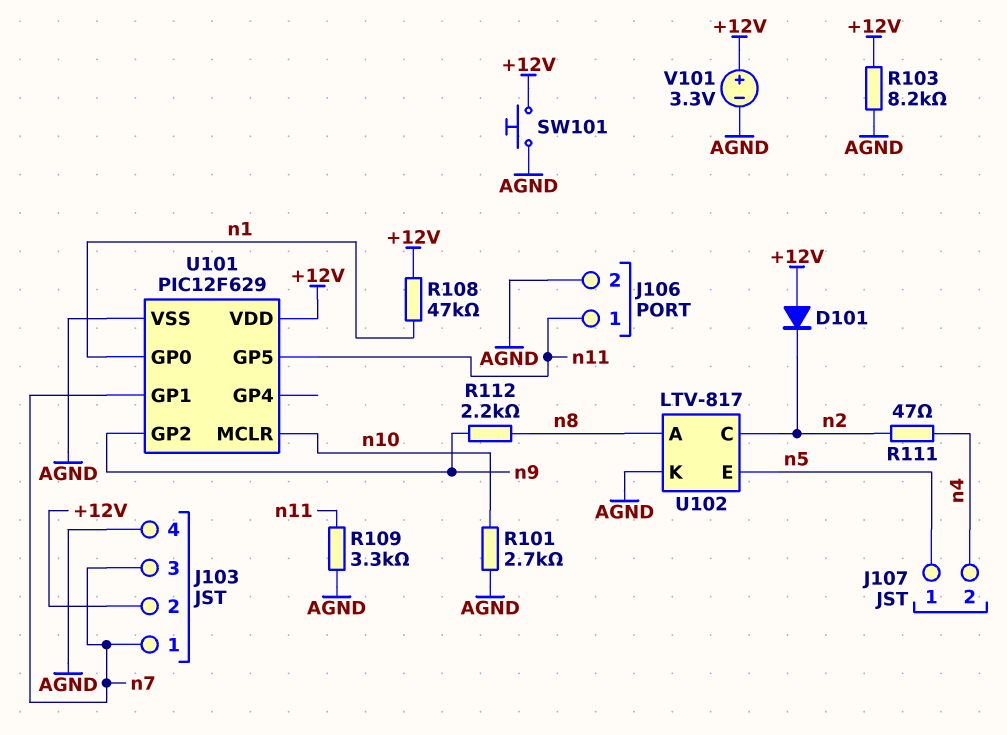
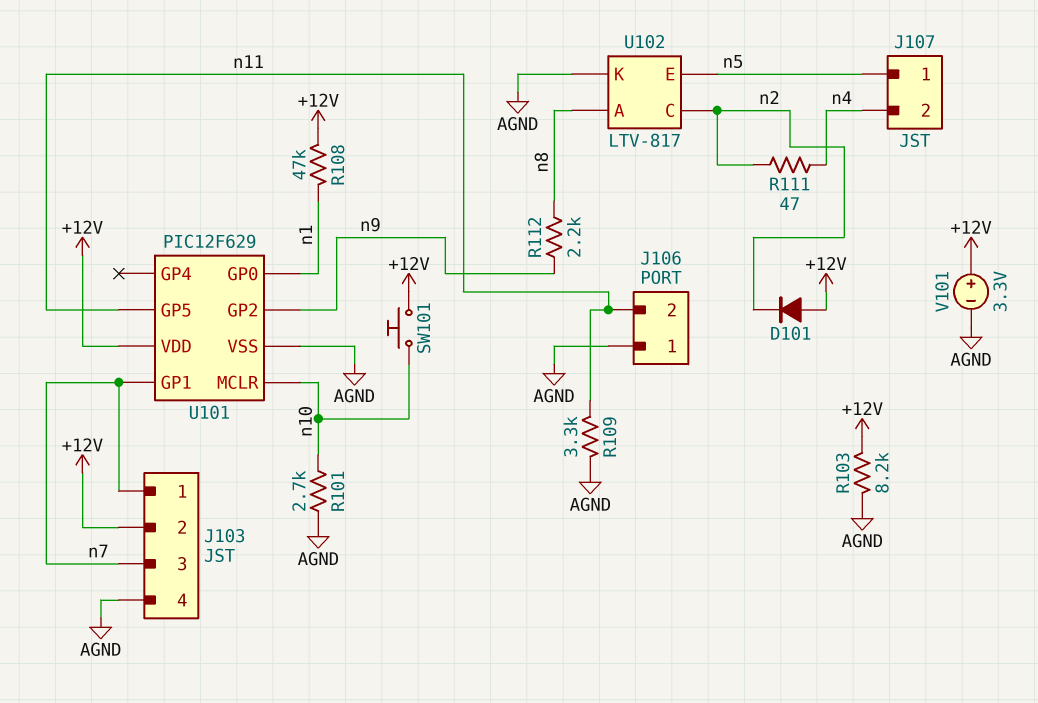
J106 pin 1: n11 -> AGND
J106 pin 2: AGND -> n11
SW101: button (+12V, AGND) -> button (+12V, n10)

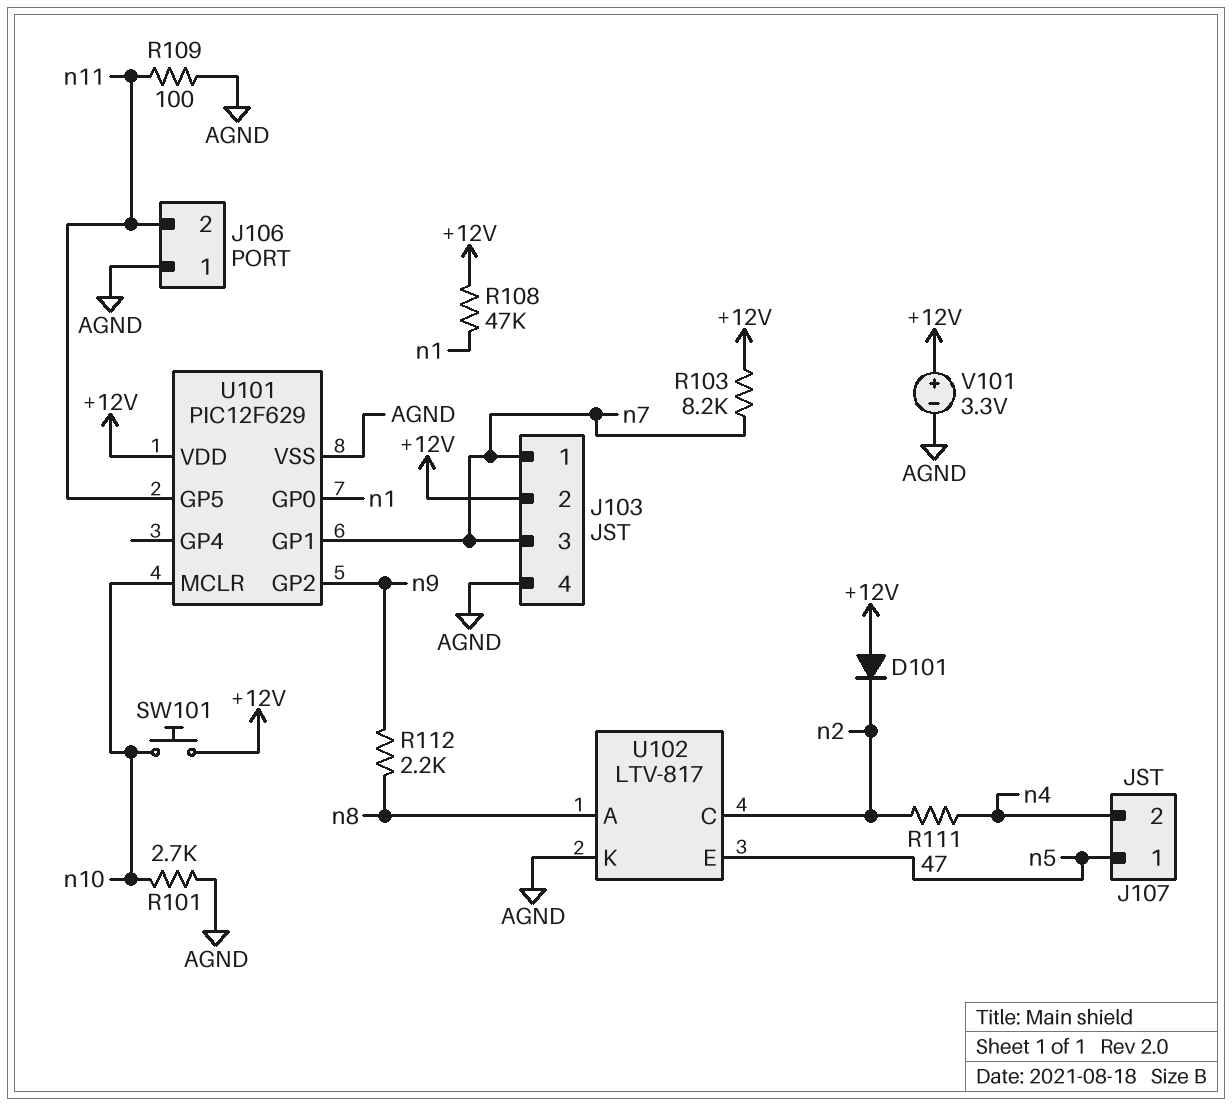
R103: 8.2k (+12V, AGND) -> 8.2k (+12V, n7)
R109: 3.3k (AGND, n11) -> 100 (AGND, n11)

